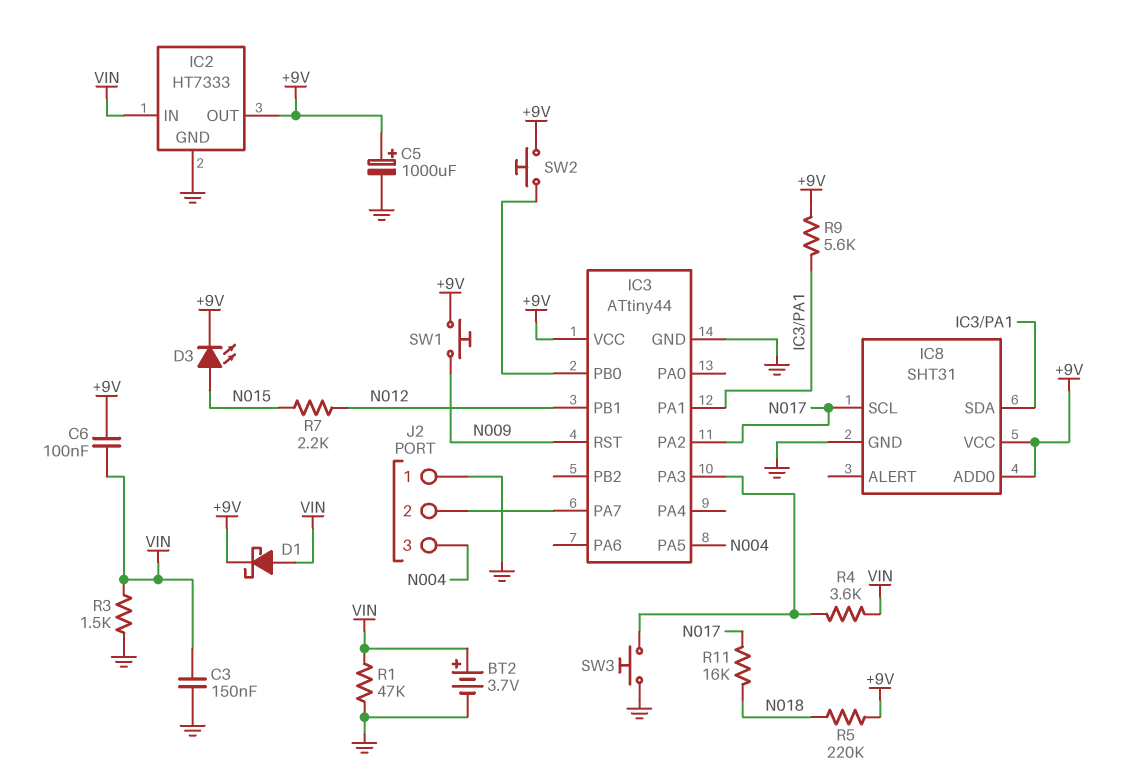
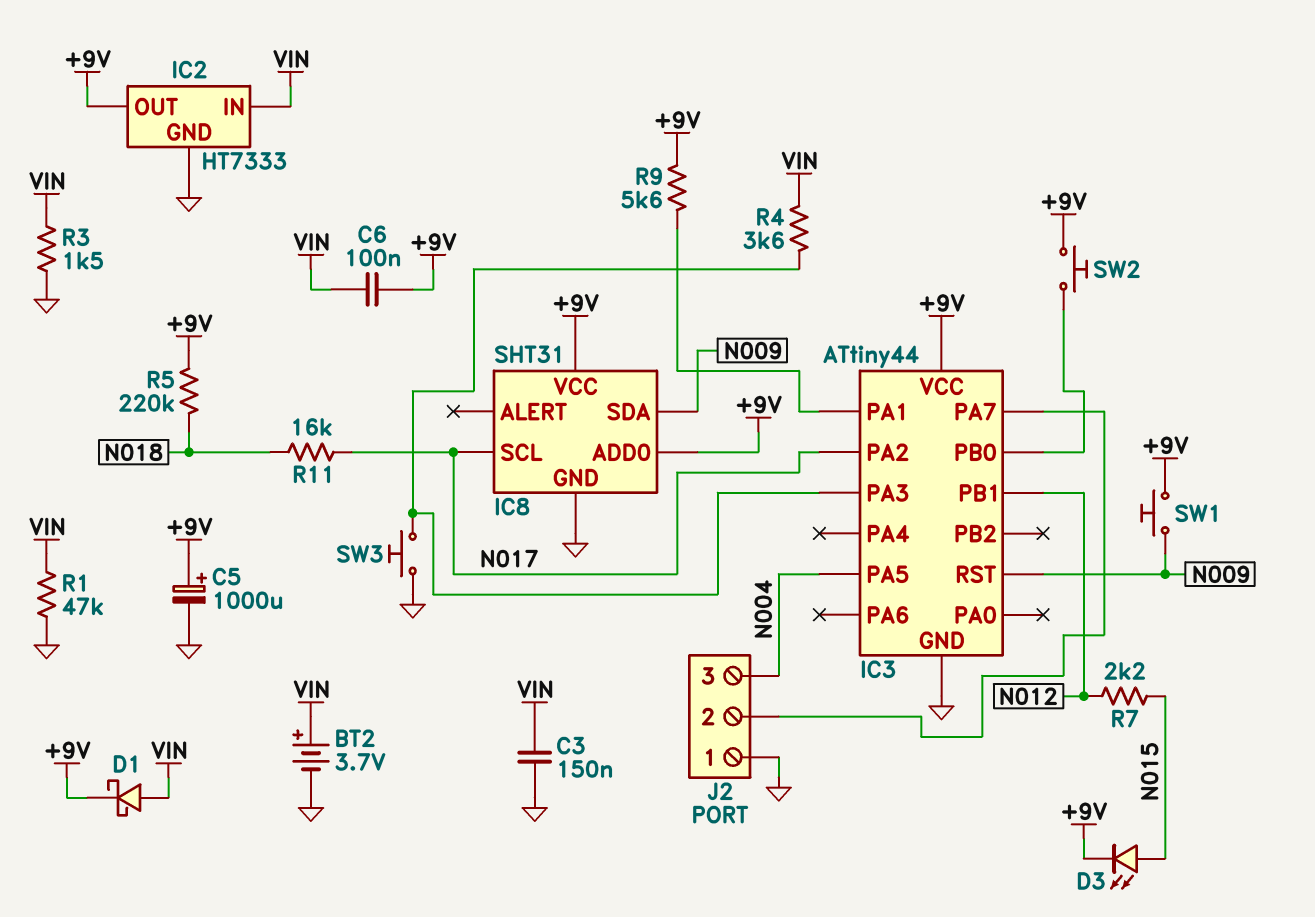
IC8 pin SDA: IC3/PA1 -> N009

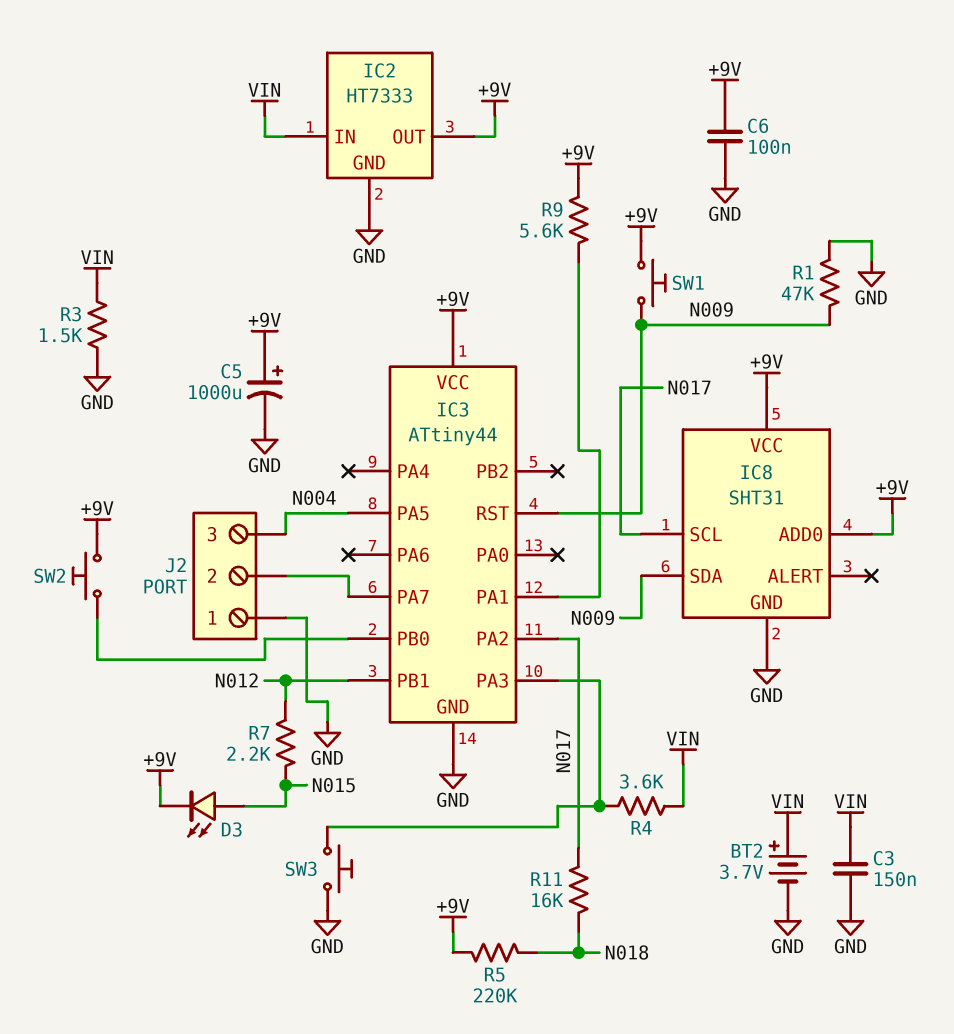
C6: 100nF (+9V, VIN) -> 100nF (+9V, GND)
D1: schottky (A VIN, K +9V) -> none
R1: 47k (GND, VIN) -> 47k (GND, N009)

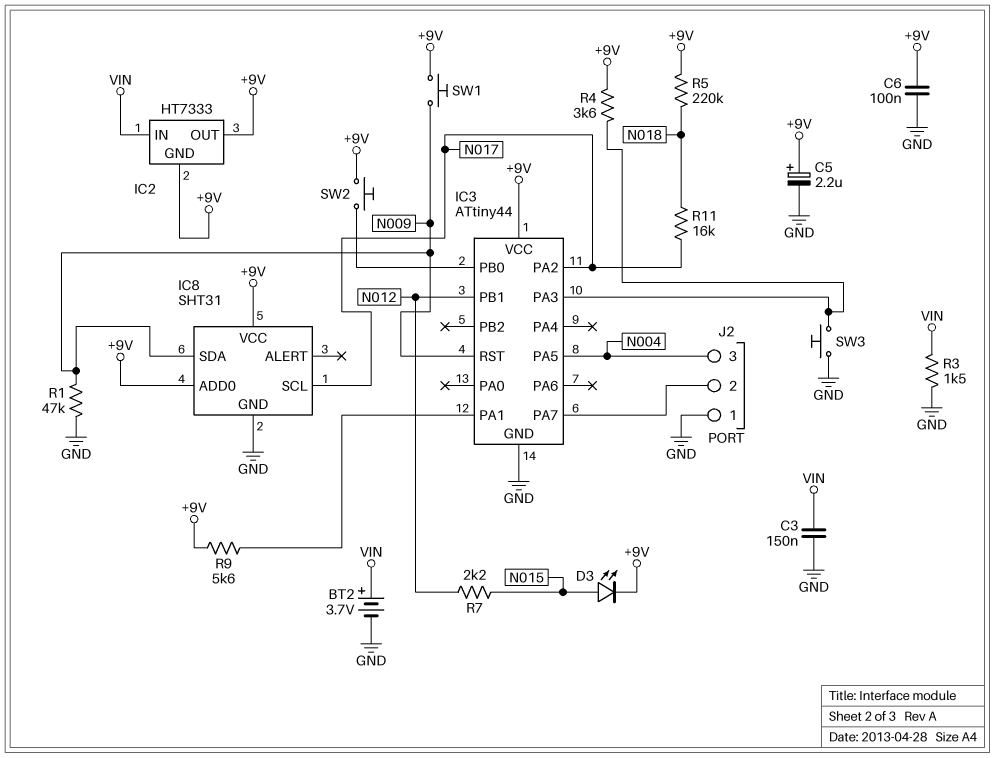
C5: 1000uF (plus +9V, minus GND) -> 2.2uF (plus +9V, minus GND)
IC2 pin GND: GND -> +9V
R4: 3.6k (IC3/PA3, VIN) -> 3.6k (+9V, IC3/PA3)

